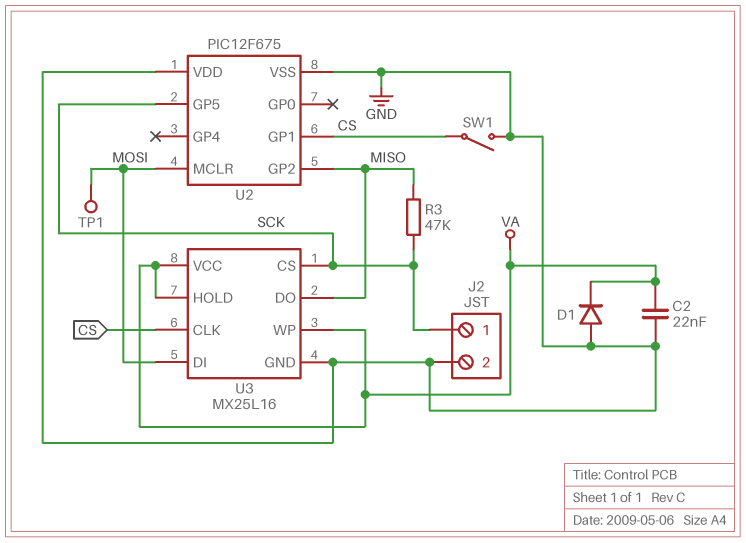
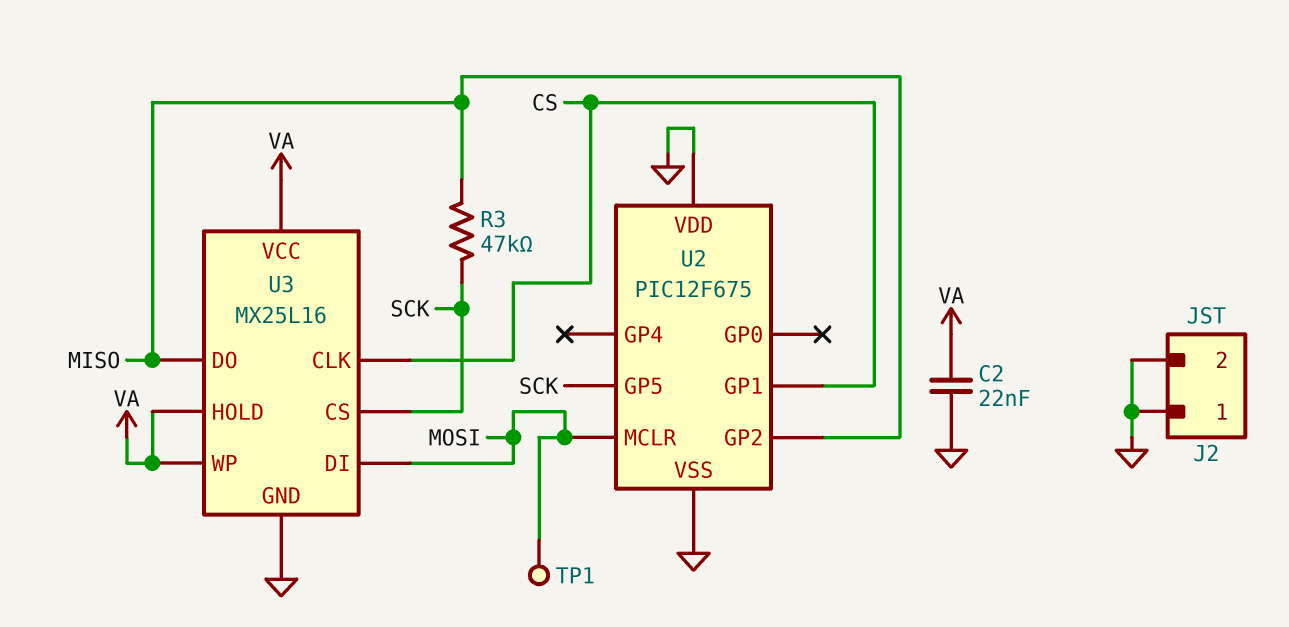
D1: diode (A GND, K VA) -> none
J2 pin 1: SCK -> GND
SW1: switch (CS, GND) -> none

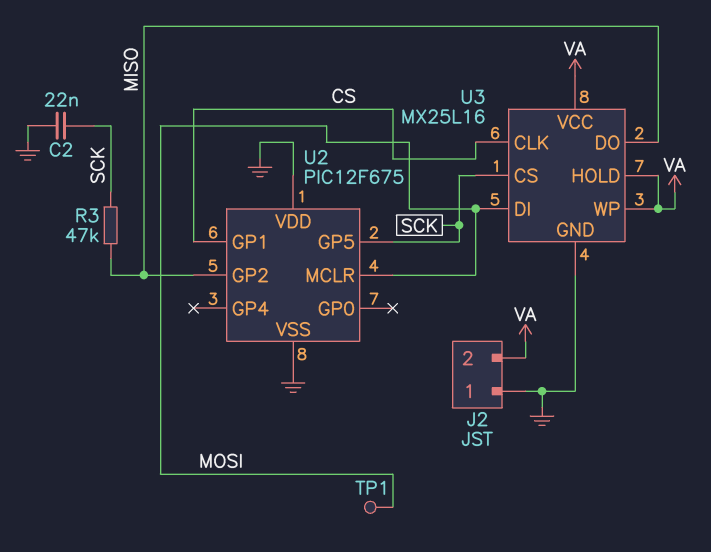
C2: 22nF (GND, VA) -> 22nF (GND, SCK)
J2 pin 2: GND -> VA

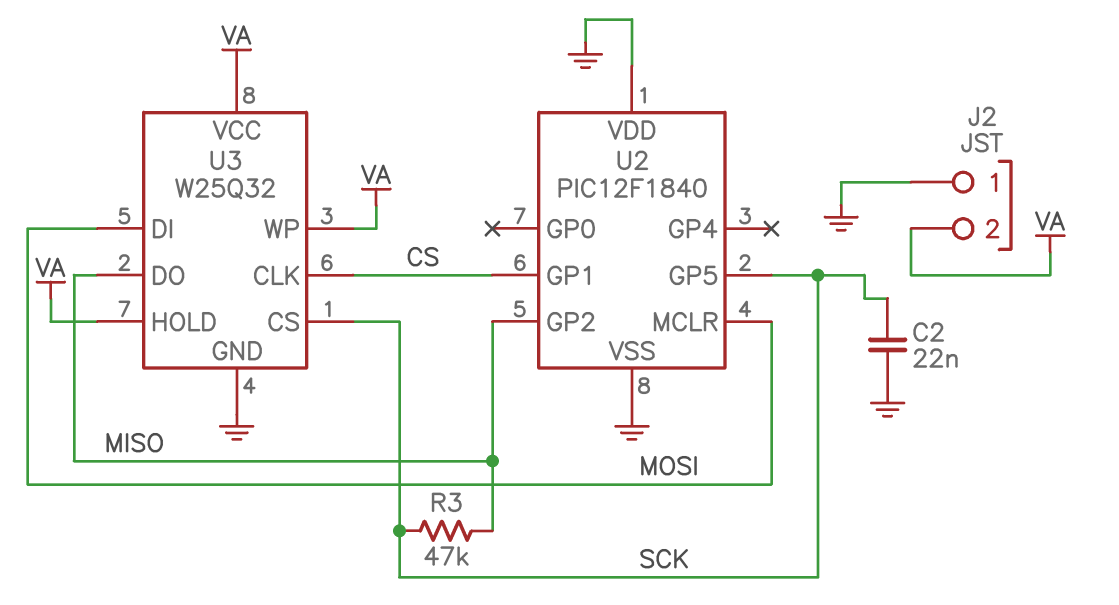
TP1: test point (MOSI) -> none
U2: PIC12F675 -> PIC12F1840
U3: MX25L16 -> W25Q32

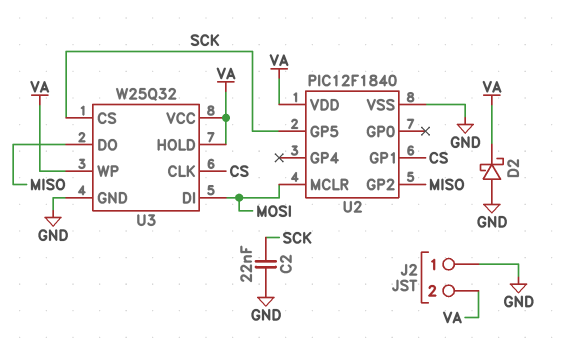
D2: none -> schottky (A GND, K VA)
R3: 47k (MISO, SCK) -> none
U2 pin VDD: GND -> VA

